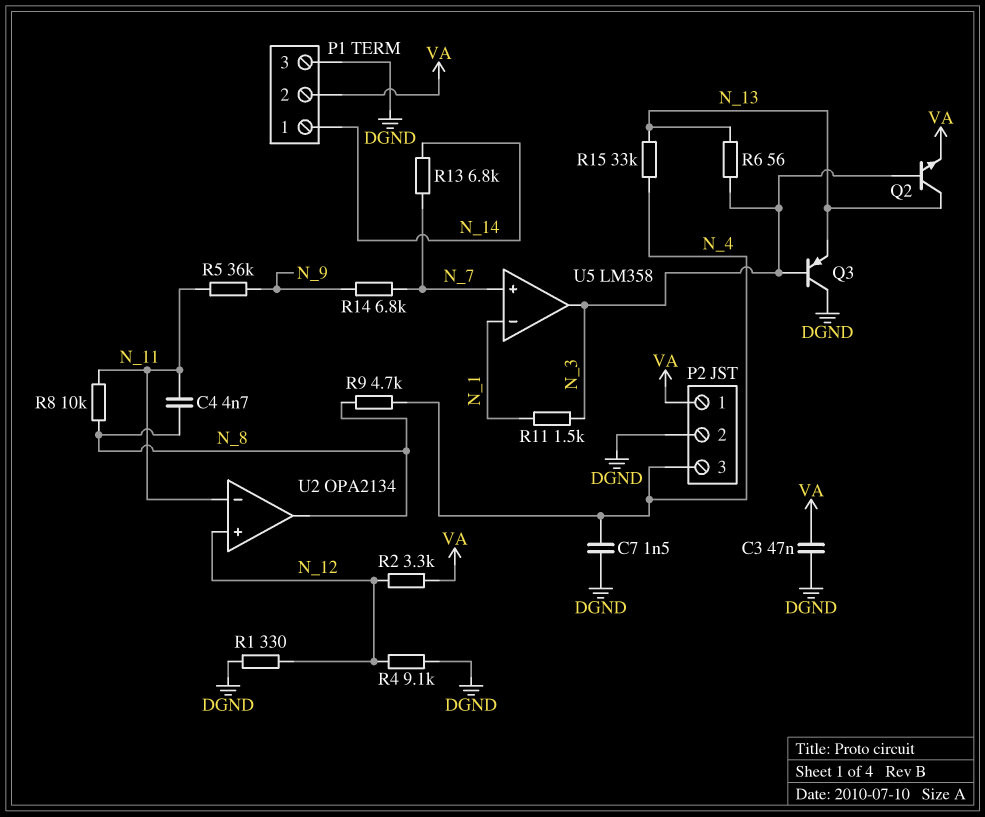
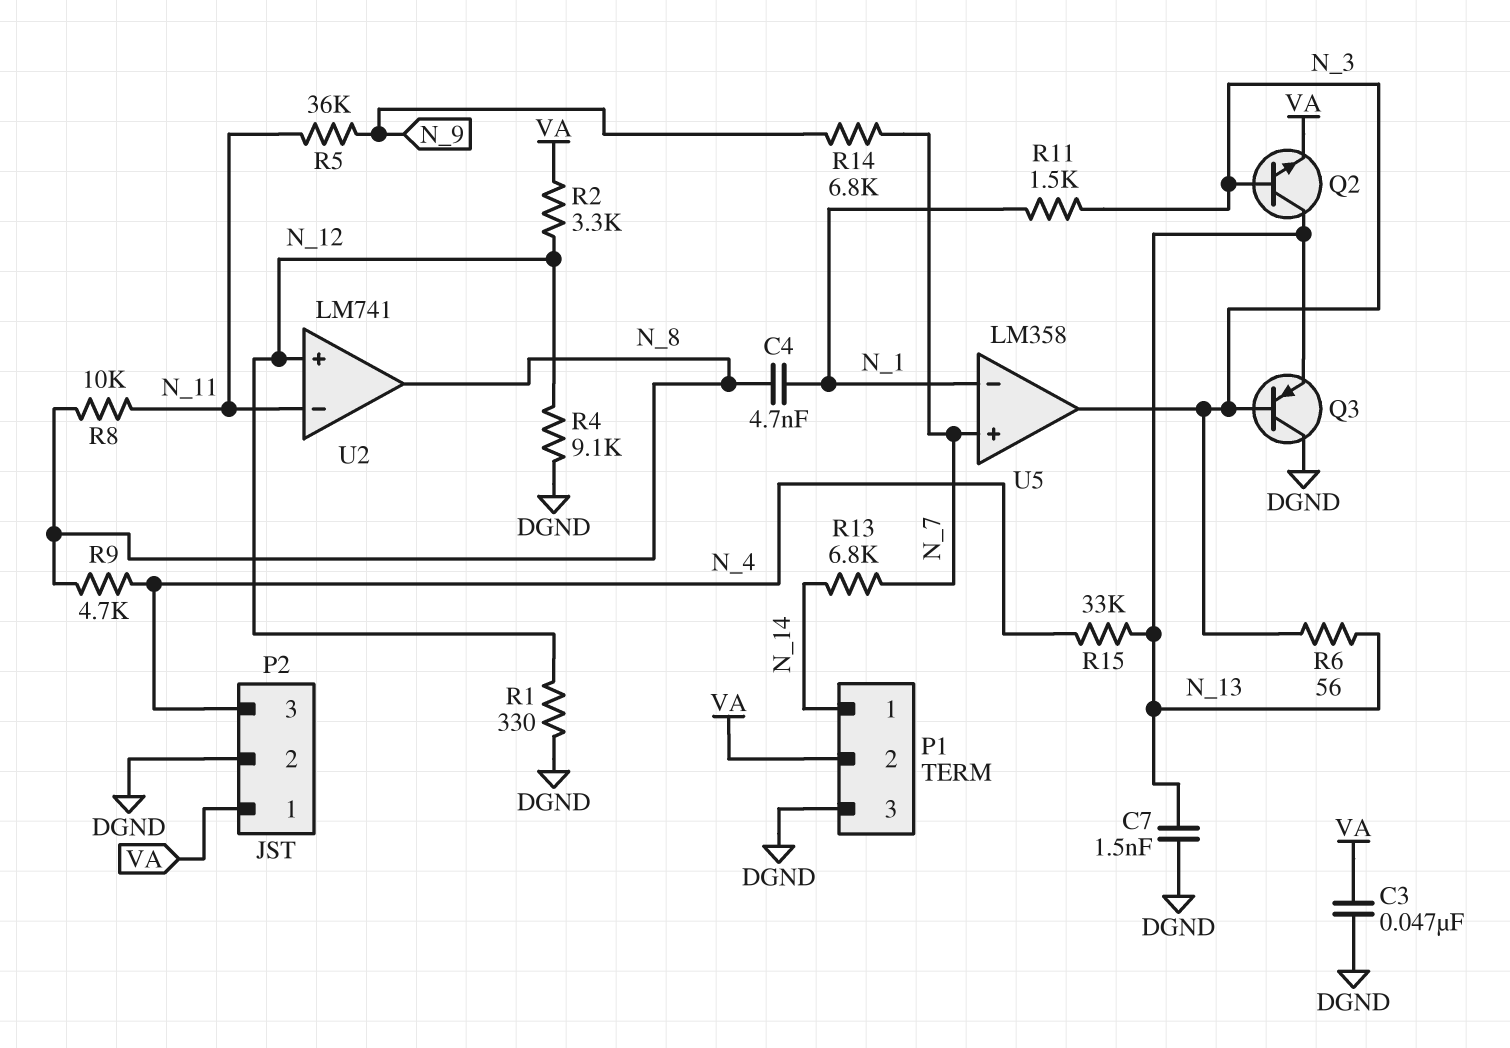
C4: 4.7nF (N_8, N_11) -> 4.7nF (N_1, N_8)
C7: 1.5nF (DGND, N_4) -> 1.5nF (DGND, N_13)
U2: OPA2134 -> LM741

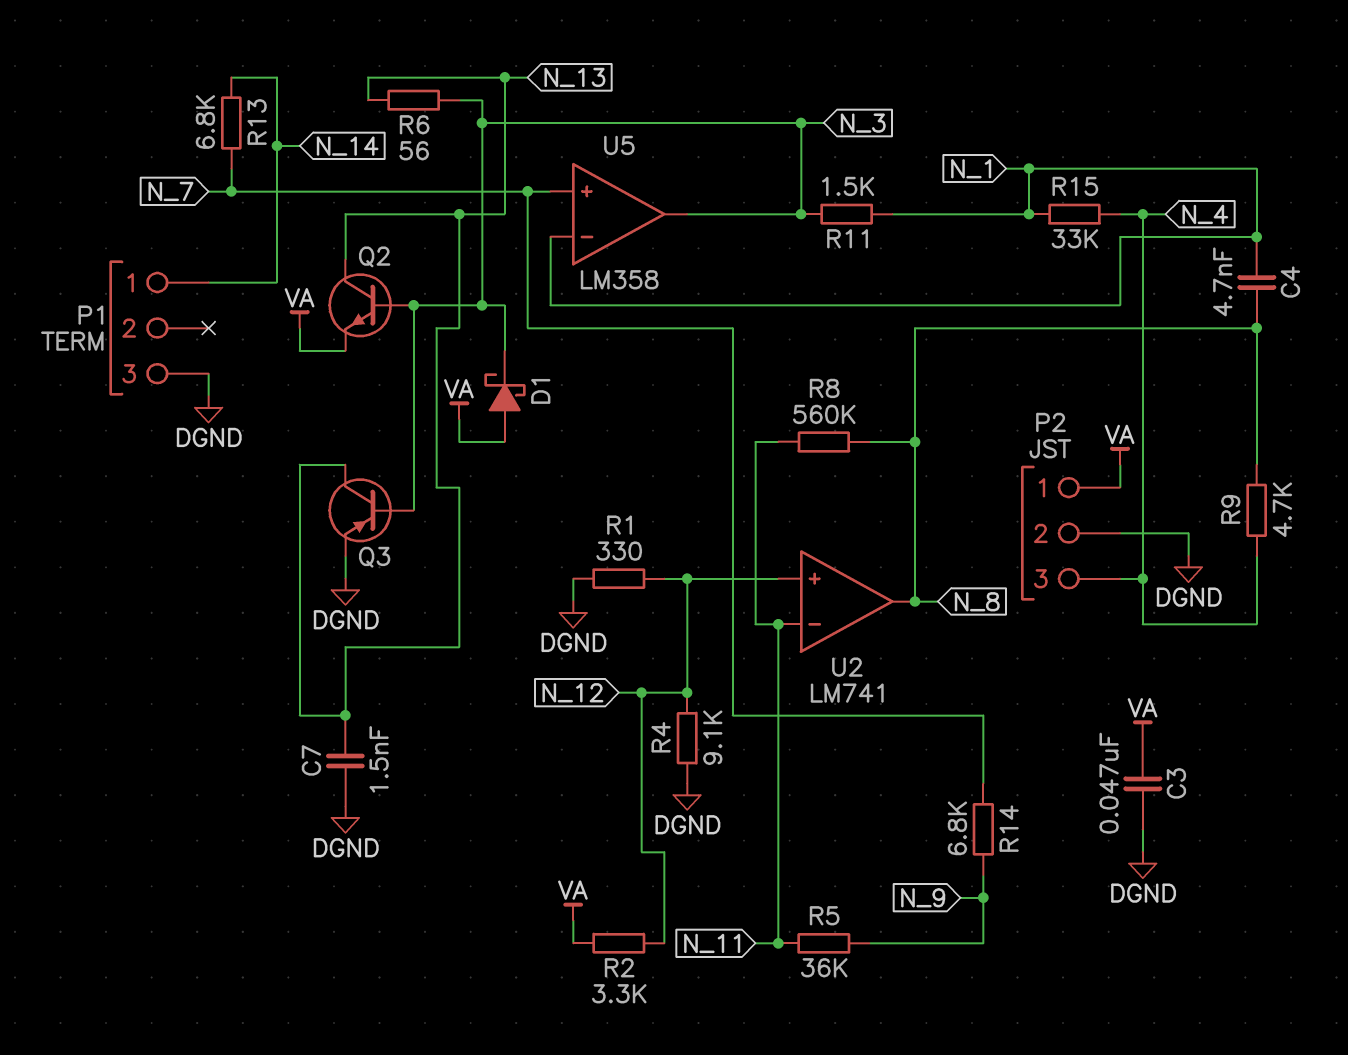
D1: none -> schottky (A VA, K N_3)
P1 pin 2: VA -> none
Q3: PNP (B N_3, C DGND, E N_13) -> PNP (B N_3, C N_13, E DGND)
R8: 10k (N_8, N_11) -> 560k (N_8, N_11)
R15: 33k (N_4, N_13) -> 33k (N_1, N_4)

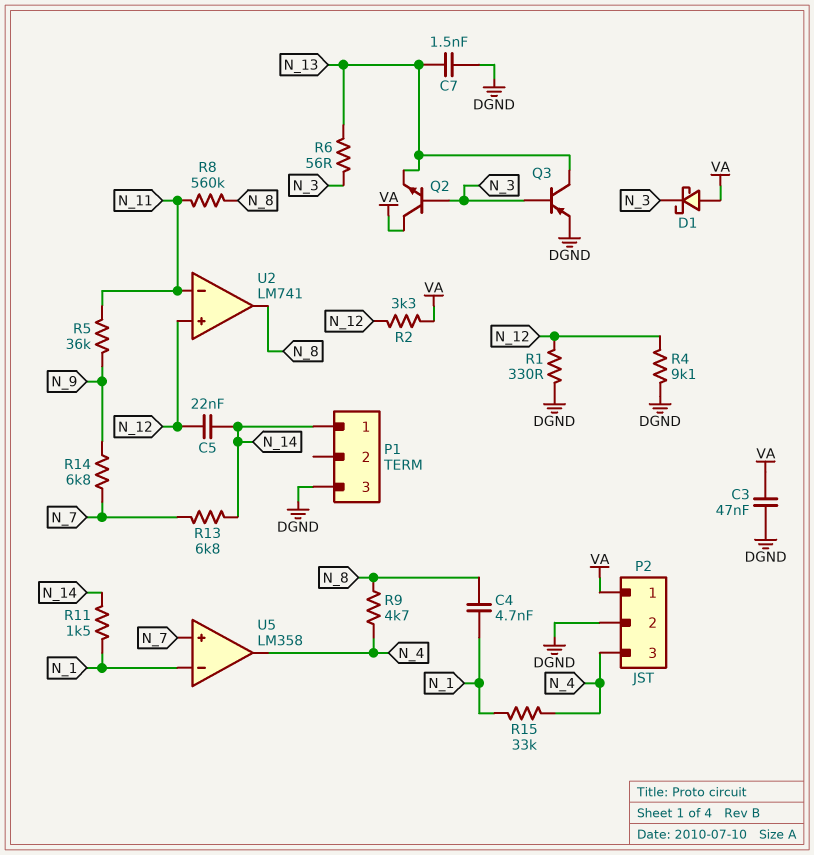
C5: none -> 22nF (N_12, N_14)
Q2: NPN (B N_3, C N_13, E VA) -> NPN (B N_3, C VA, E N_13)
R11: 1.5k (N_1, N_3) -> 1.5k (N_1, N_14)
U5 pin out: N_3 -> N_4

